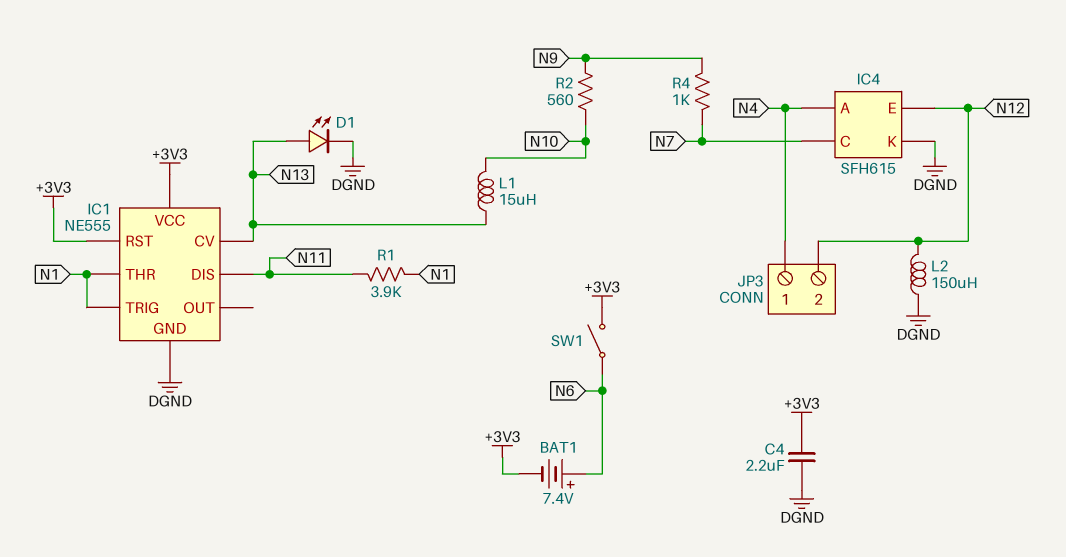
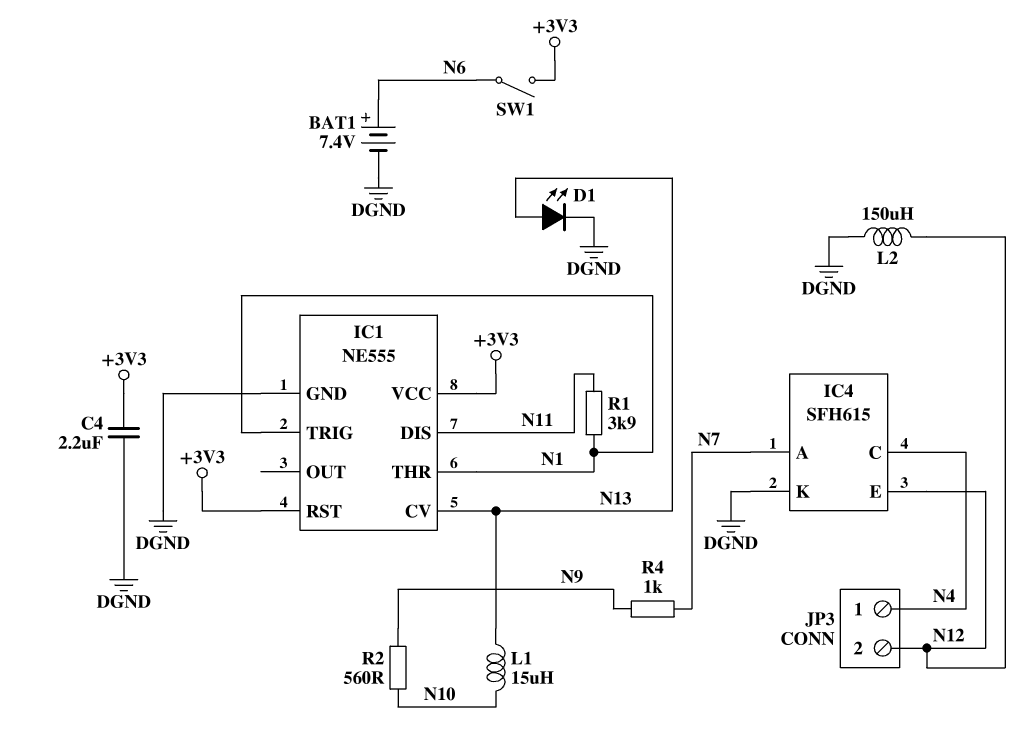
BAT1: 7.4V (plus N6, minus +3V3) -> 7.4V (plus N6, minus DGND)
IC4 pin A: N4 -> N7
IC4 pin C: N7 -> N4

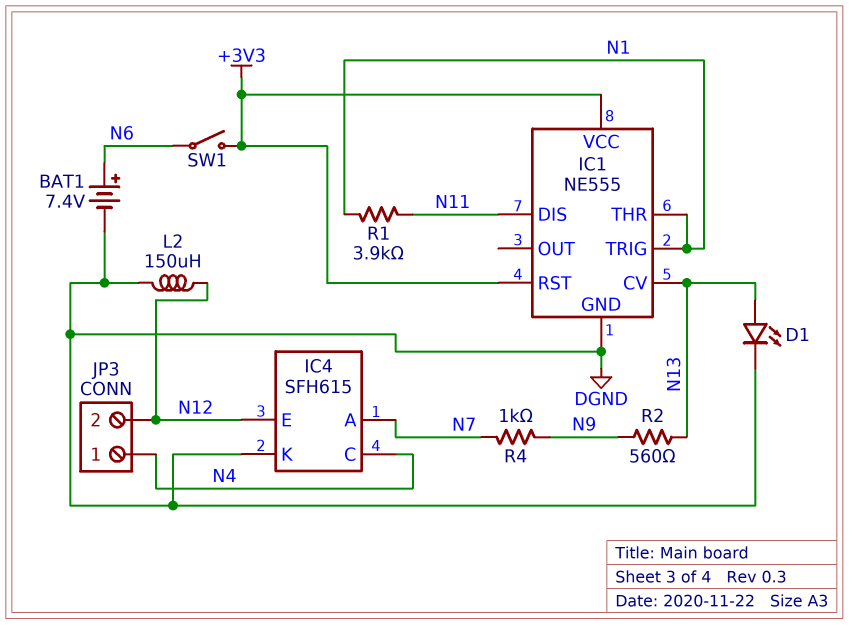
C4: 2.2uF (+3V3, DGND) -> none
L1: 15uH (N10, N13) -> none
R2: 560 (N9, N10) -> 560 (N9, N13)

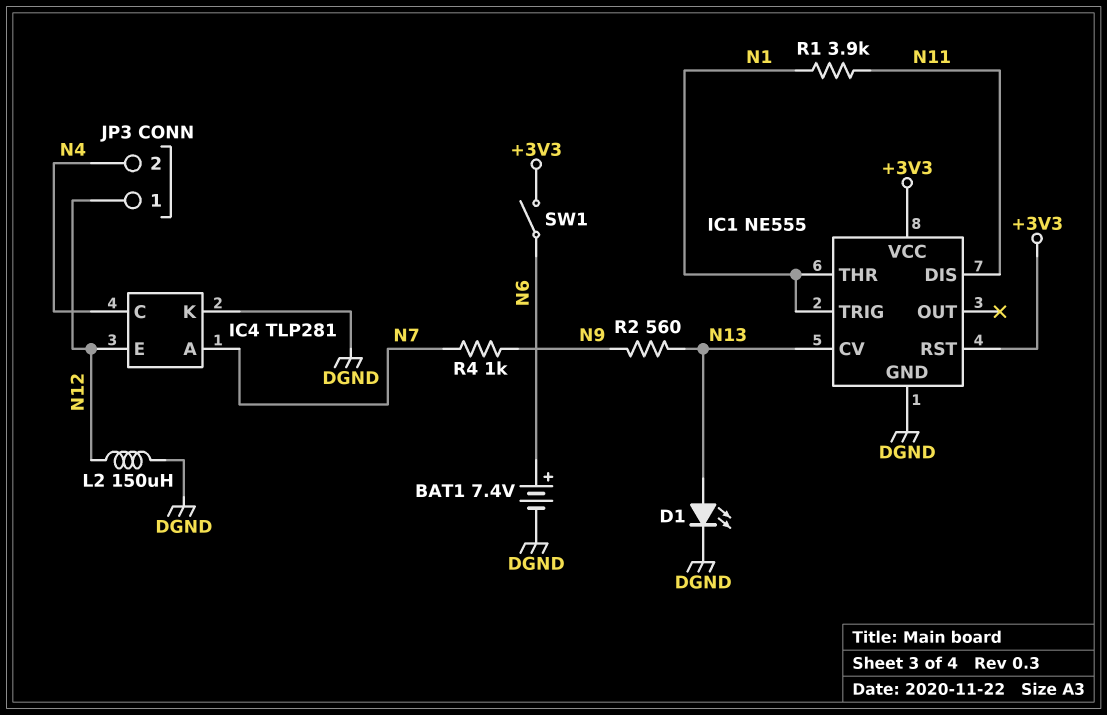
IC4: SFH615 -> TLP281
JP3 pin 1: N4 -> N12
JP3 pin 2: N12 -> N4

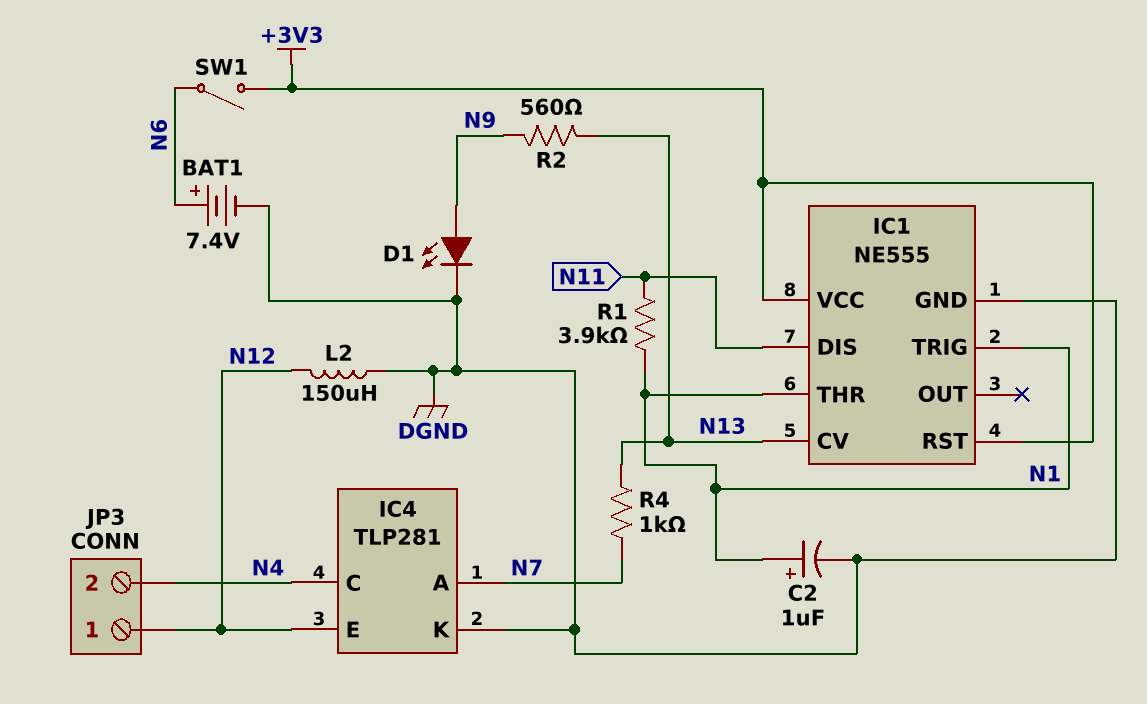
C2: none -> 1uF (plus N1, minus DGND)
D1: LED (A N13, K DGND) -> LED (A N9, K DGND)
R4: 1k (N7, N9) -> 1k (N7, N13)

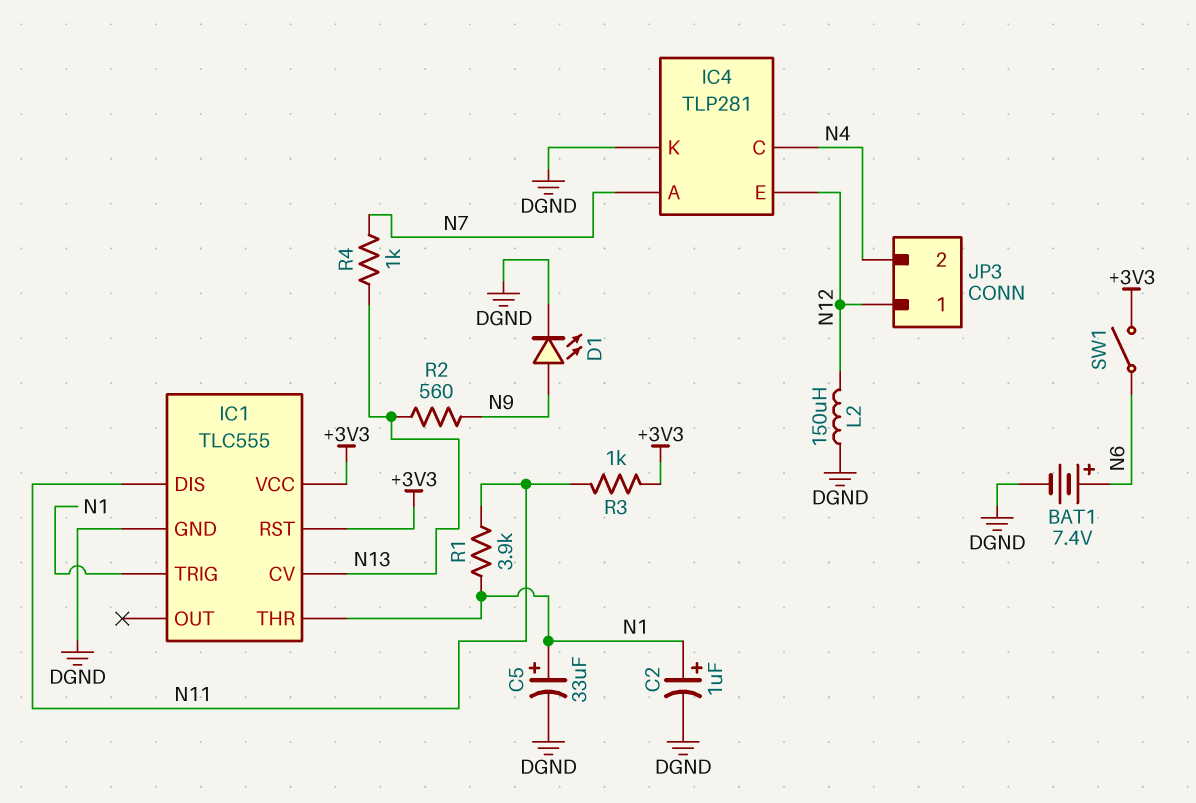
C5: none -> 33uF (plus N1, minus DGND)
IC1: NE555 -> TLC555
R3: none -> 1k (+3V3, N11)

